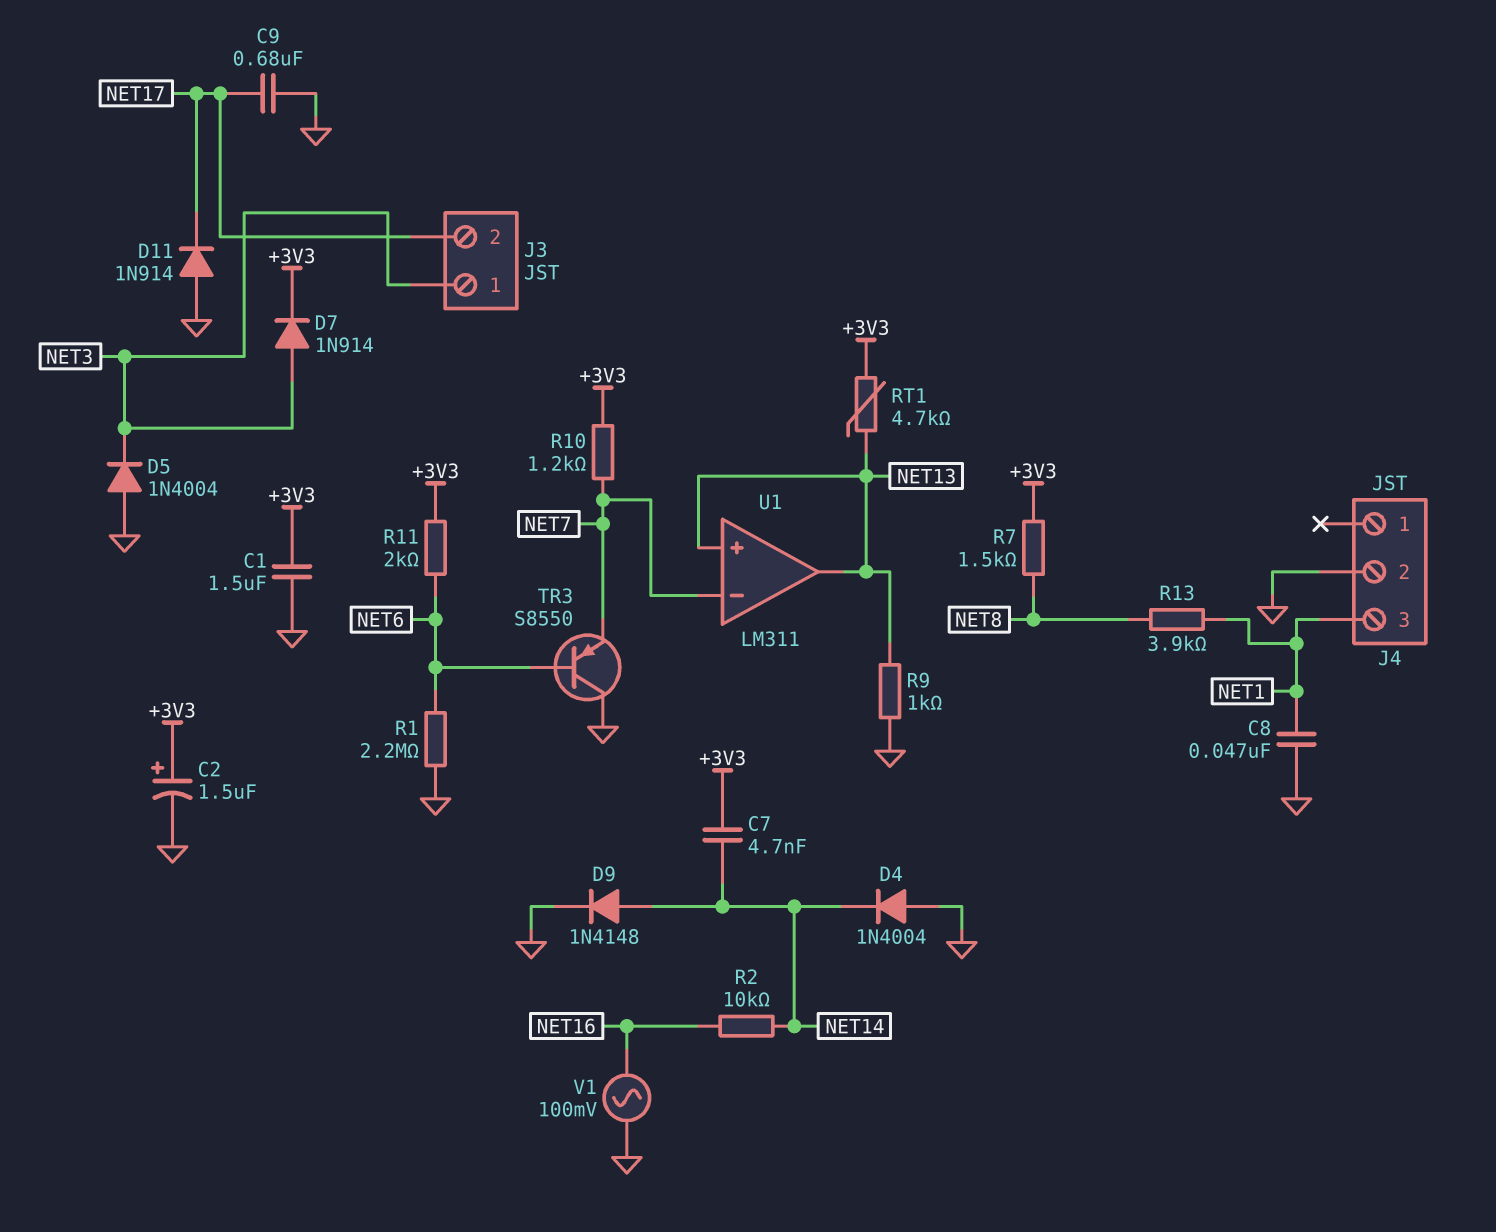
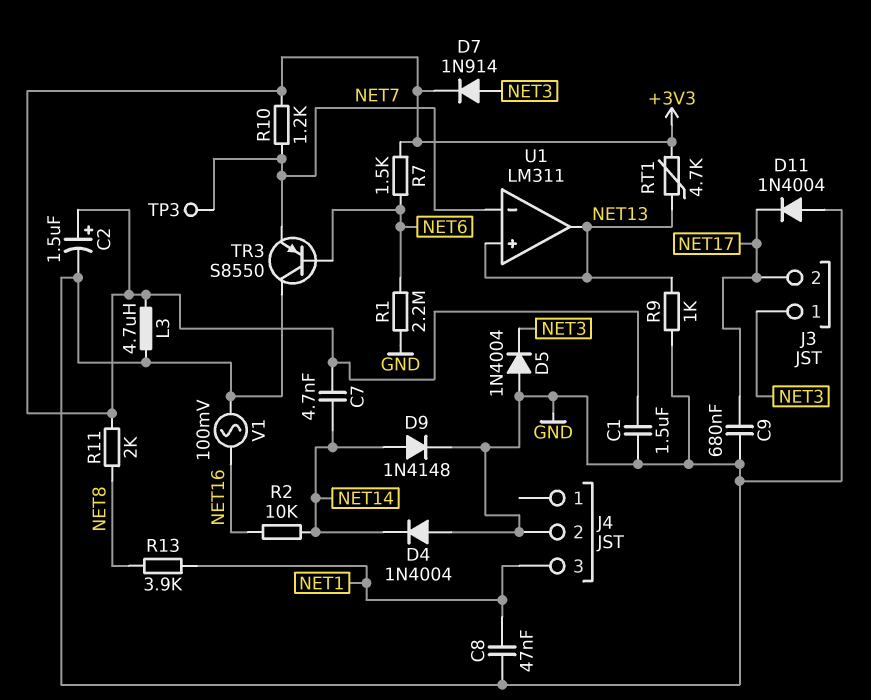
D11: diode 1N914 (A GND, K NET17) -> diode 1N4004 (A GND, K NET17)
L3: none -> 4.7uH (+3V3, GND)
R7: 1.5k (+3V3, NET8) -> 1.5k (+3V3, NET6)
R11: 2k (+3V3, NET6) -> 2k (+3V3, NET8)
TP3: none -> test point (NET7)

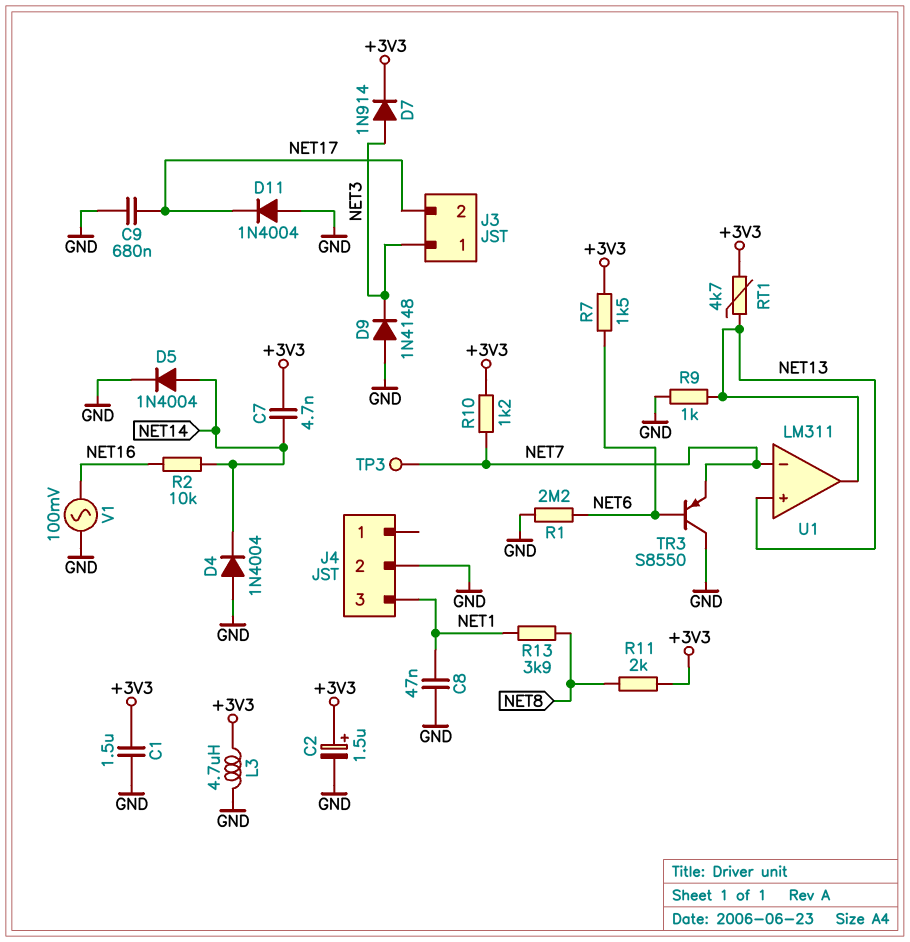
D5: diode 1N4004 (A GND, K NET3) -> diode 1N4004 (A NET14, K GND)
D9: diode 1N4148 (A NET14, K GND) -> diode 1N4148 (A GND, K NET3)

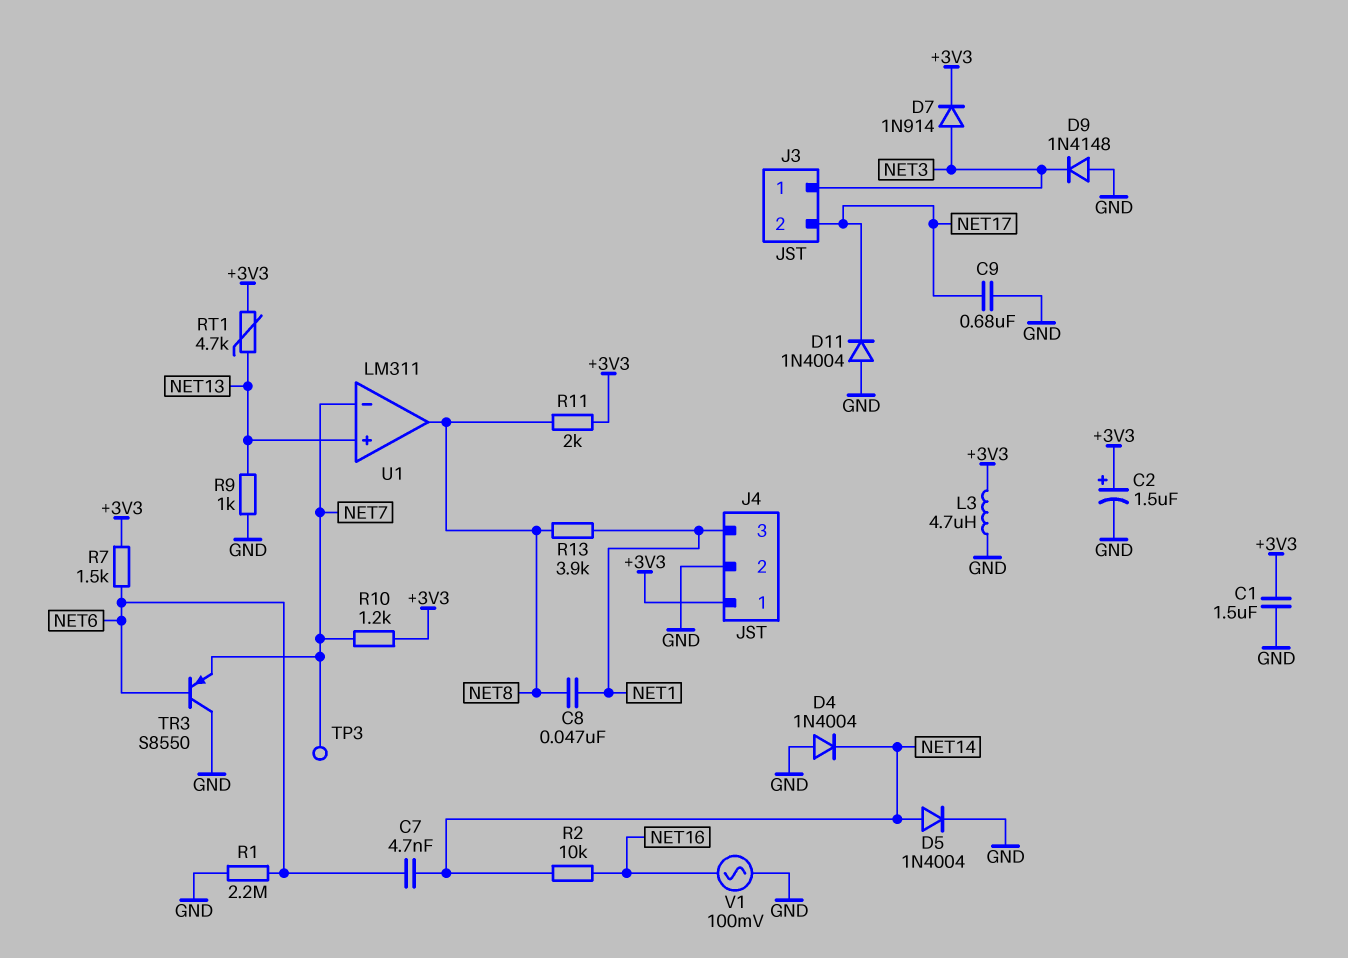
C7: 4.7nF (+3V3, NET14) -> 4.7nF (NET6, NET14)
C8: 47nF (GND, NET1) -> 47nF (NET1, NET8)
J4 pin 1: none -> +3V3
U1 pin out: NET13 -> NET8

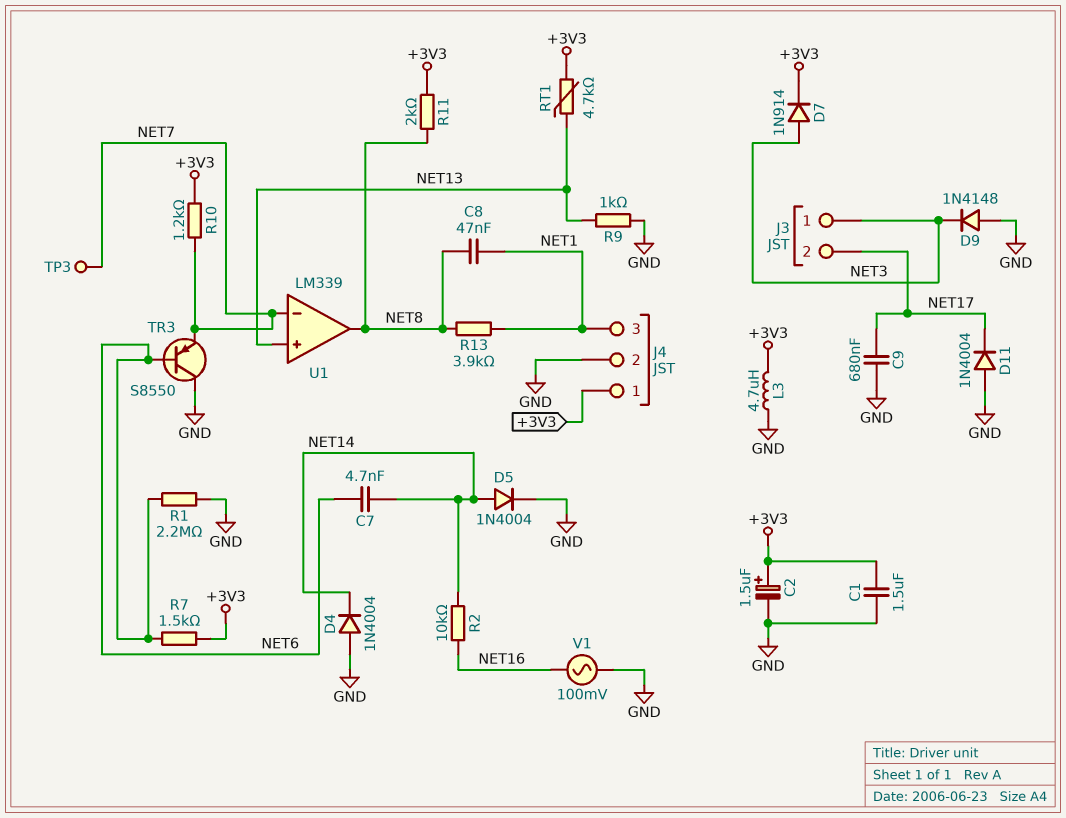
U1: LM311 -> LM339

